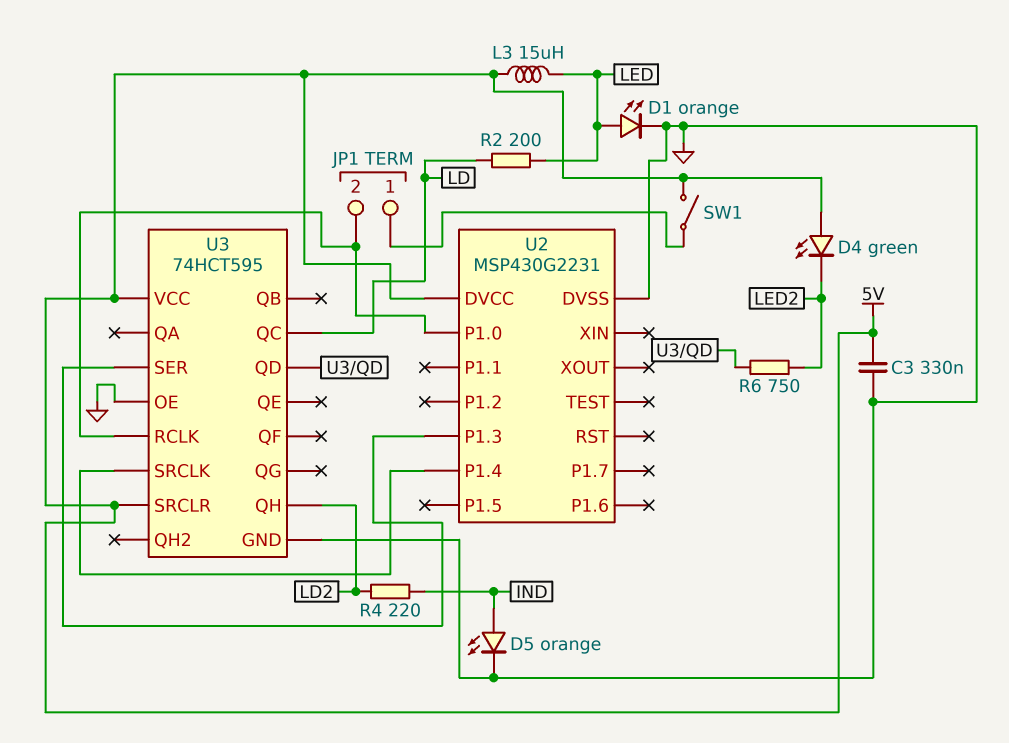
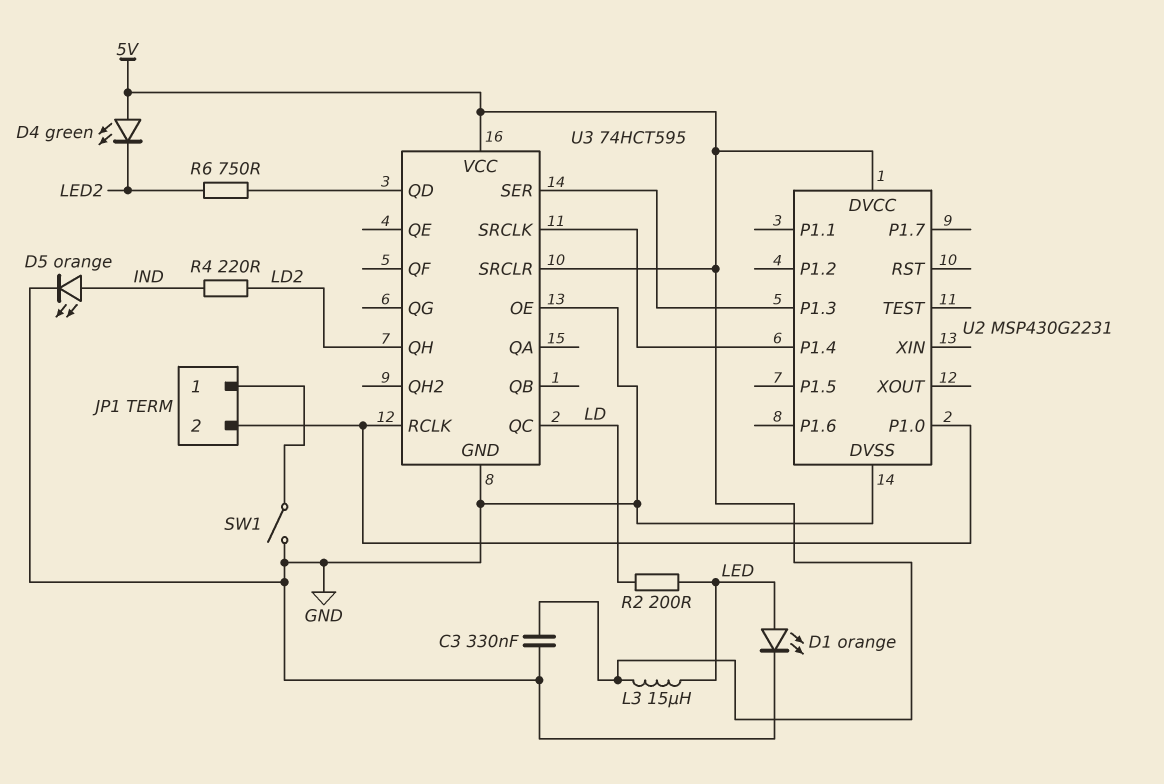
SW1: switch (5V, JP1/1) -> switch (GND, JP1/1)

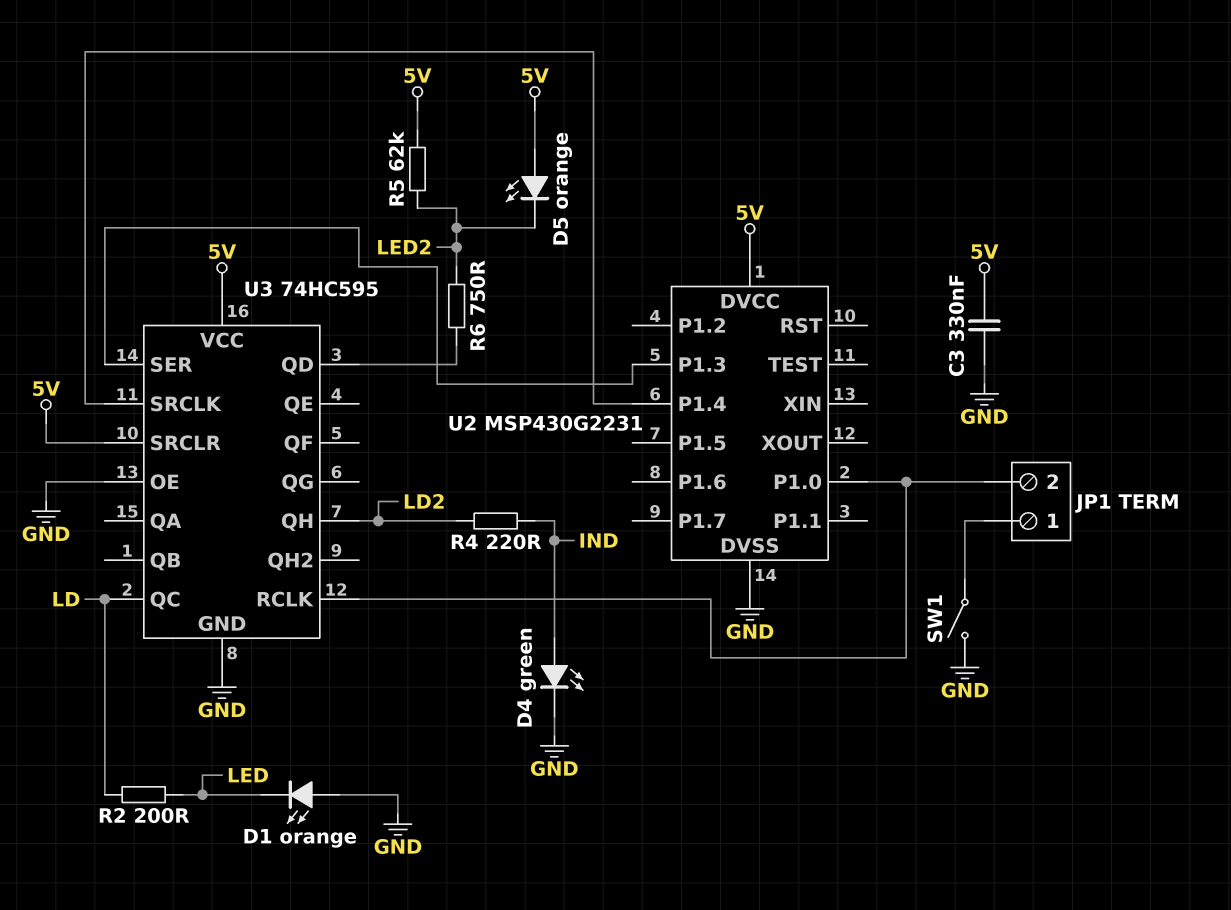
D1: LED orange (A LED, K GND) -> LED orange (A GND, K LED)
D4: LED green (A 5V, K LED2) -> LED green (A IND, K GND)
D5: LED orange (A IND, K GND) -> LED orange (A 5V, K LED2)
L3: 15uH (5V, LED) -> none
R5: none -> 62k (5V, LED2)
U3: 74HCT595 -> 74HC595

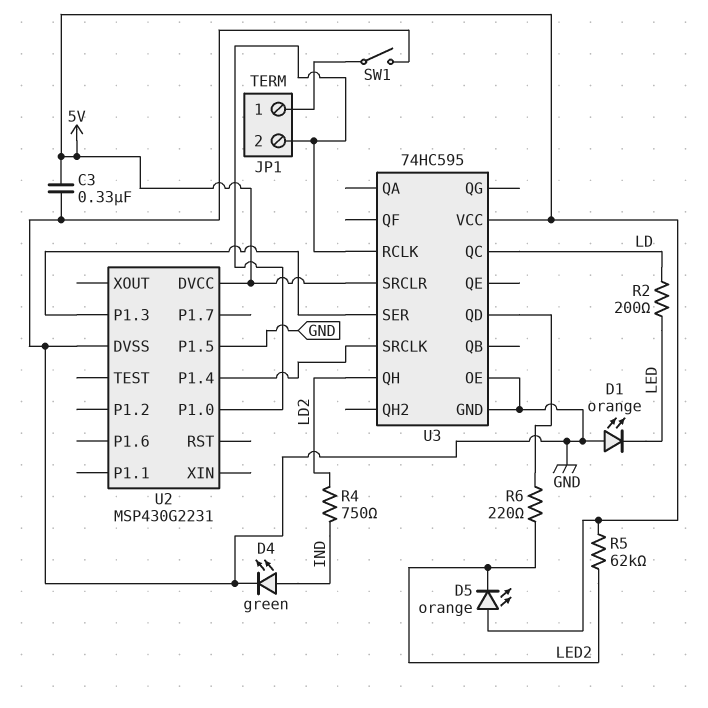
R4: 220 (IND, LD2) -> 750 (IND, LD2)
R6: 750 (LED2, U3/QD) -> 220 (LED2, U3/QD)
U2 pin P1.5: none -> GND

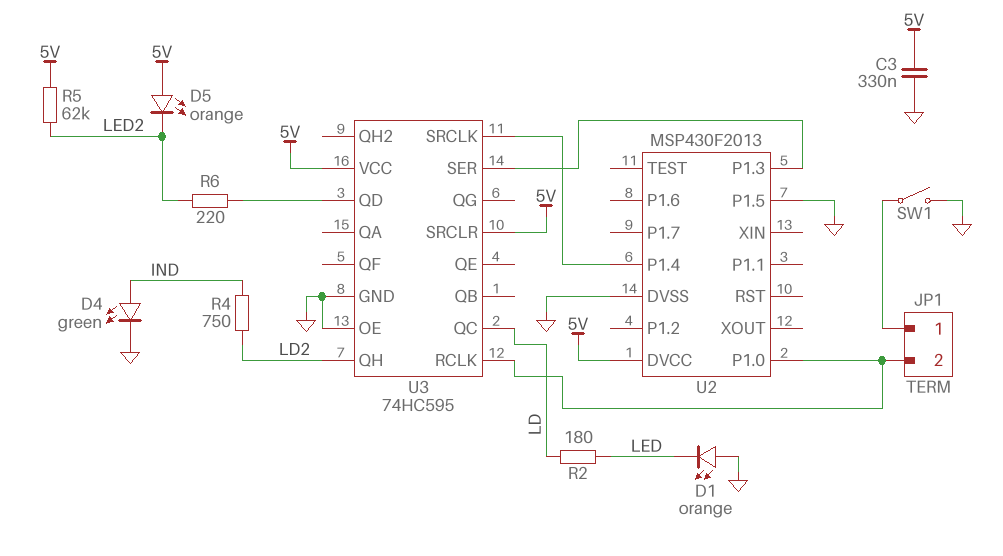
R2: 200 (LD, LED) -> 180 (LD, LED)
U2: MSP430G2231 -> MSP430F2013

